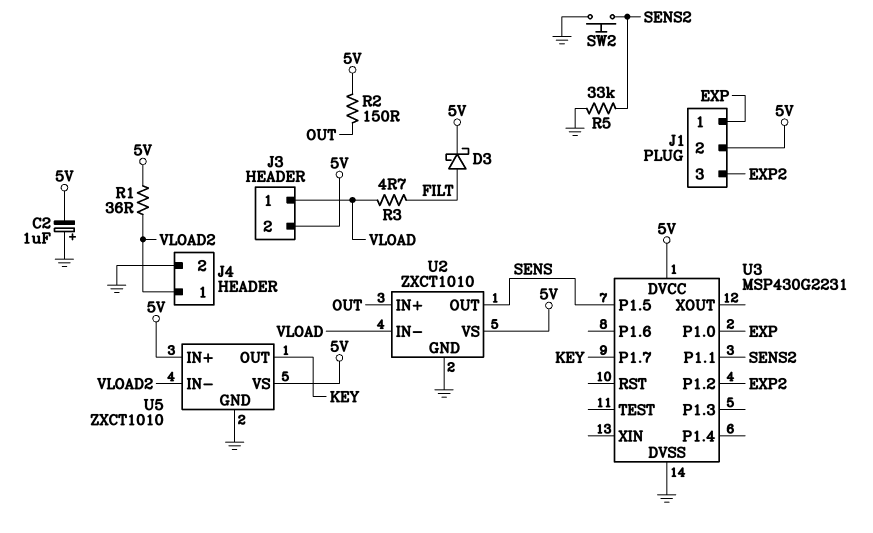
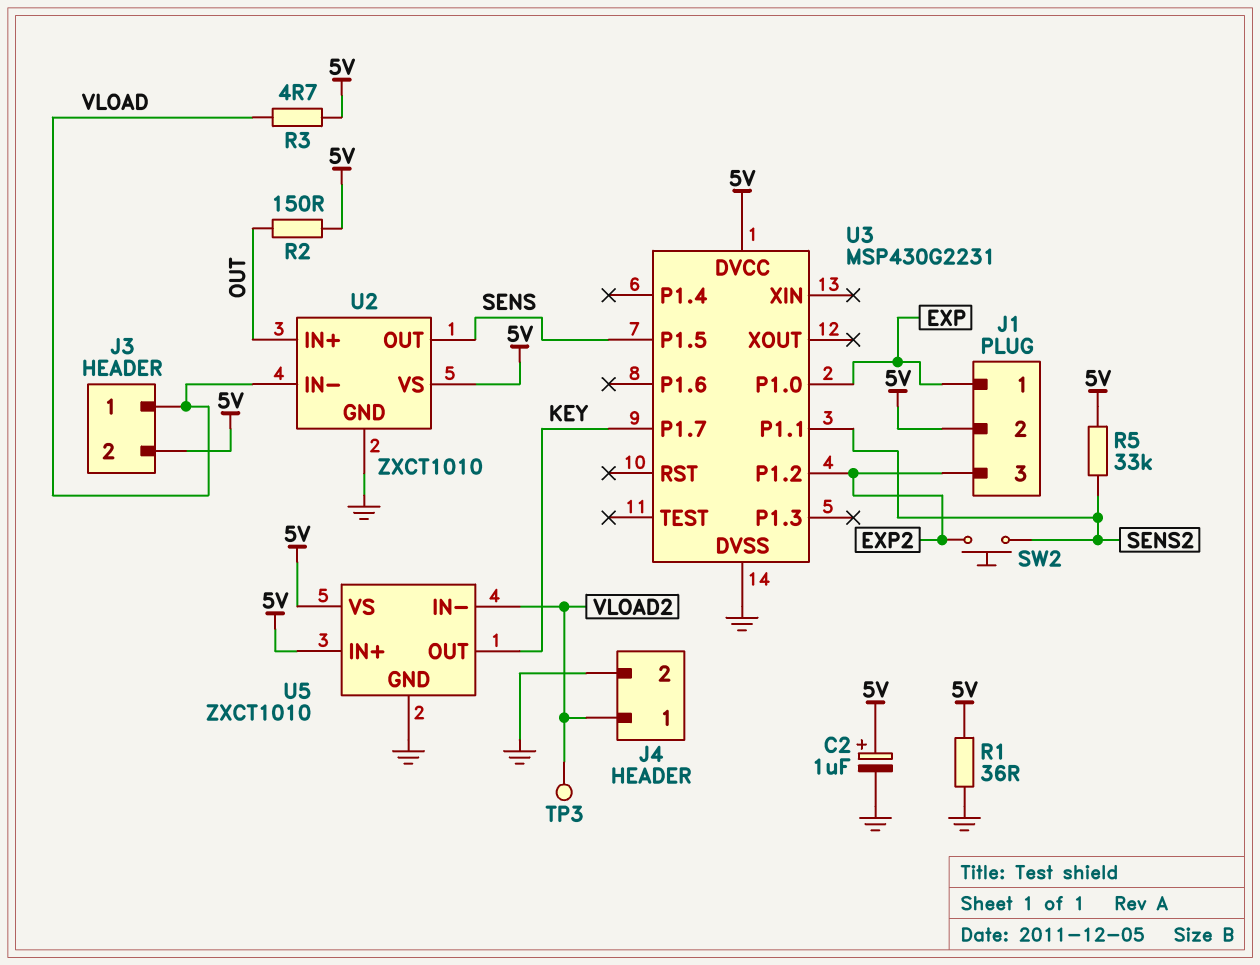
C2: 1uF (plus GND, minus 5V) -> 1uF (plus 5V, minus GND)
D3: schottky (A FILT, K 5V) -> none
R1: 36 (5V, VLOAD2) -> 36 (5V, GND)
R3: 4.7 (FILT, VLOAD) -> 4.7 (5V, VLOAD)
R5: 33k (GND, SENS2) -> 33k (5V, SENS2)
SW2: button (GND, SENS2) -> button (EXP2, SENS2)
TP3: none -> test point (VLOAD2)

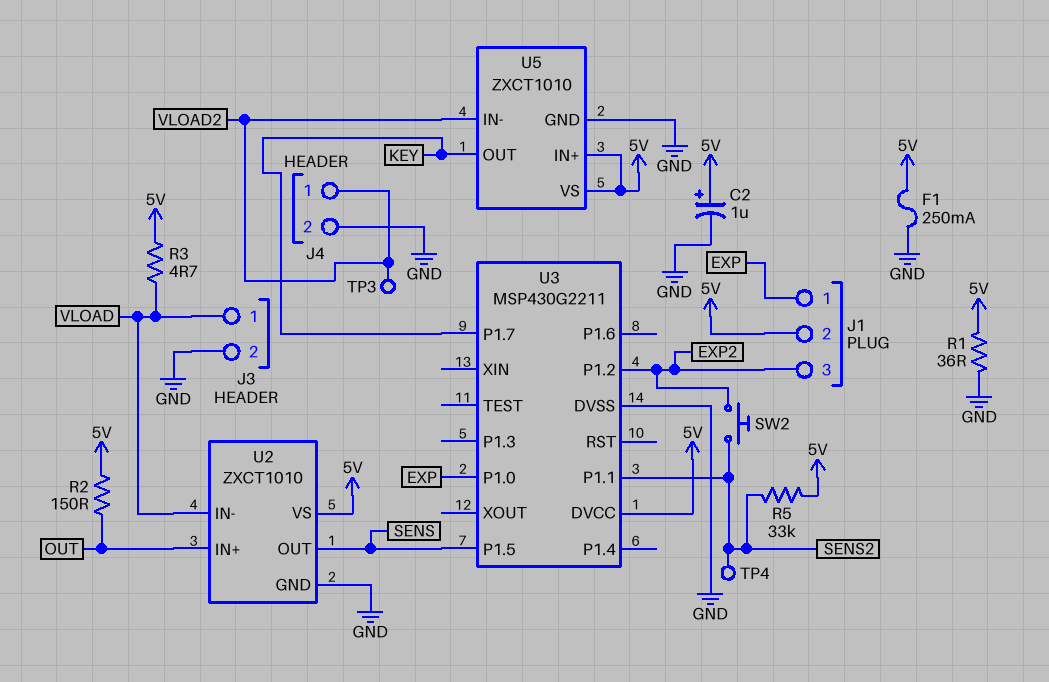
F1: none -> 250mA (5V, GND)
J3 pin 2: 5V -> GND
TP4: none -> test point (SENS2)
U3: MSP430G2231 -> MSP430G2211

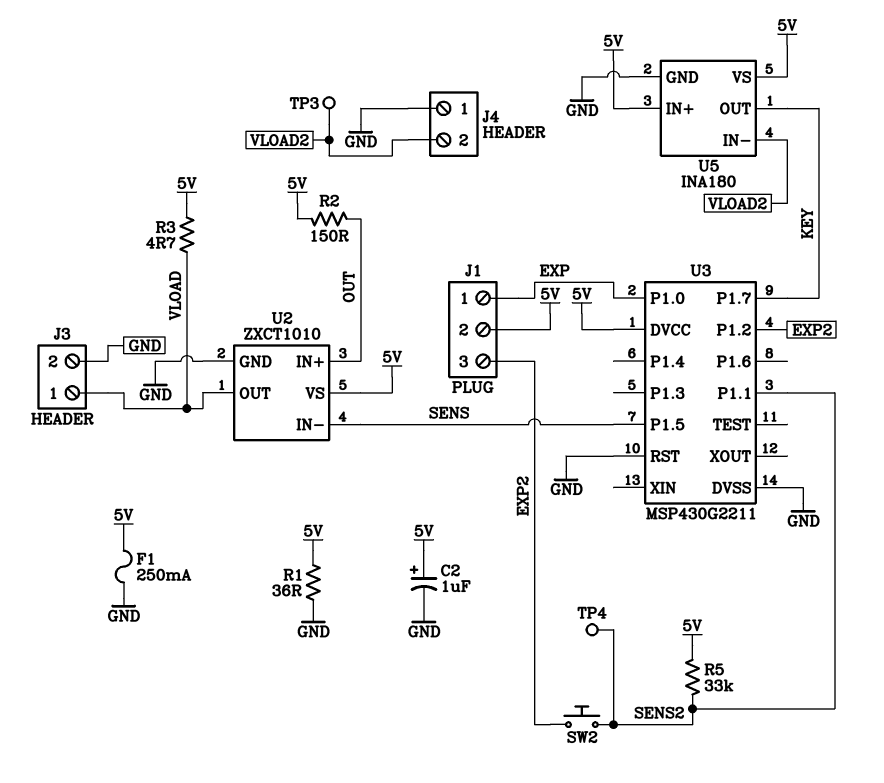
J4 pin 1: VLOAD2 -> GND
J4 pin 2: GND -> VLOAD2
U2 pin IN-: VLOAD -> SENS
U2 pin OUT: SENS -> VLOAD
U3 pin RST: none -> GND
U5: ZXCT1010 -> INA180

